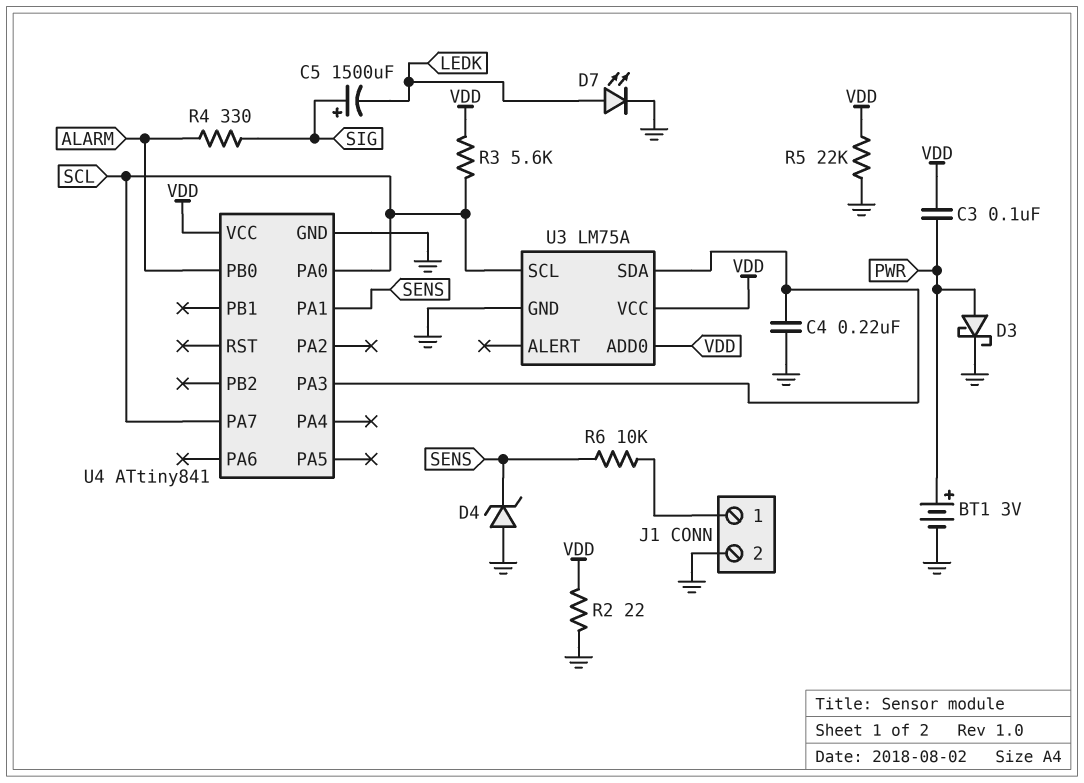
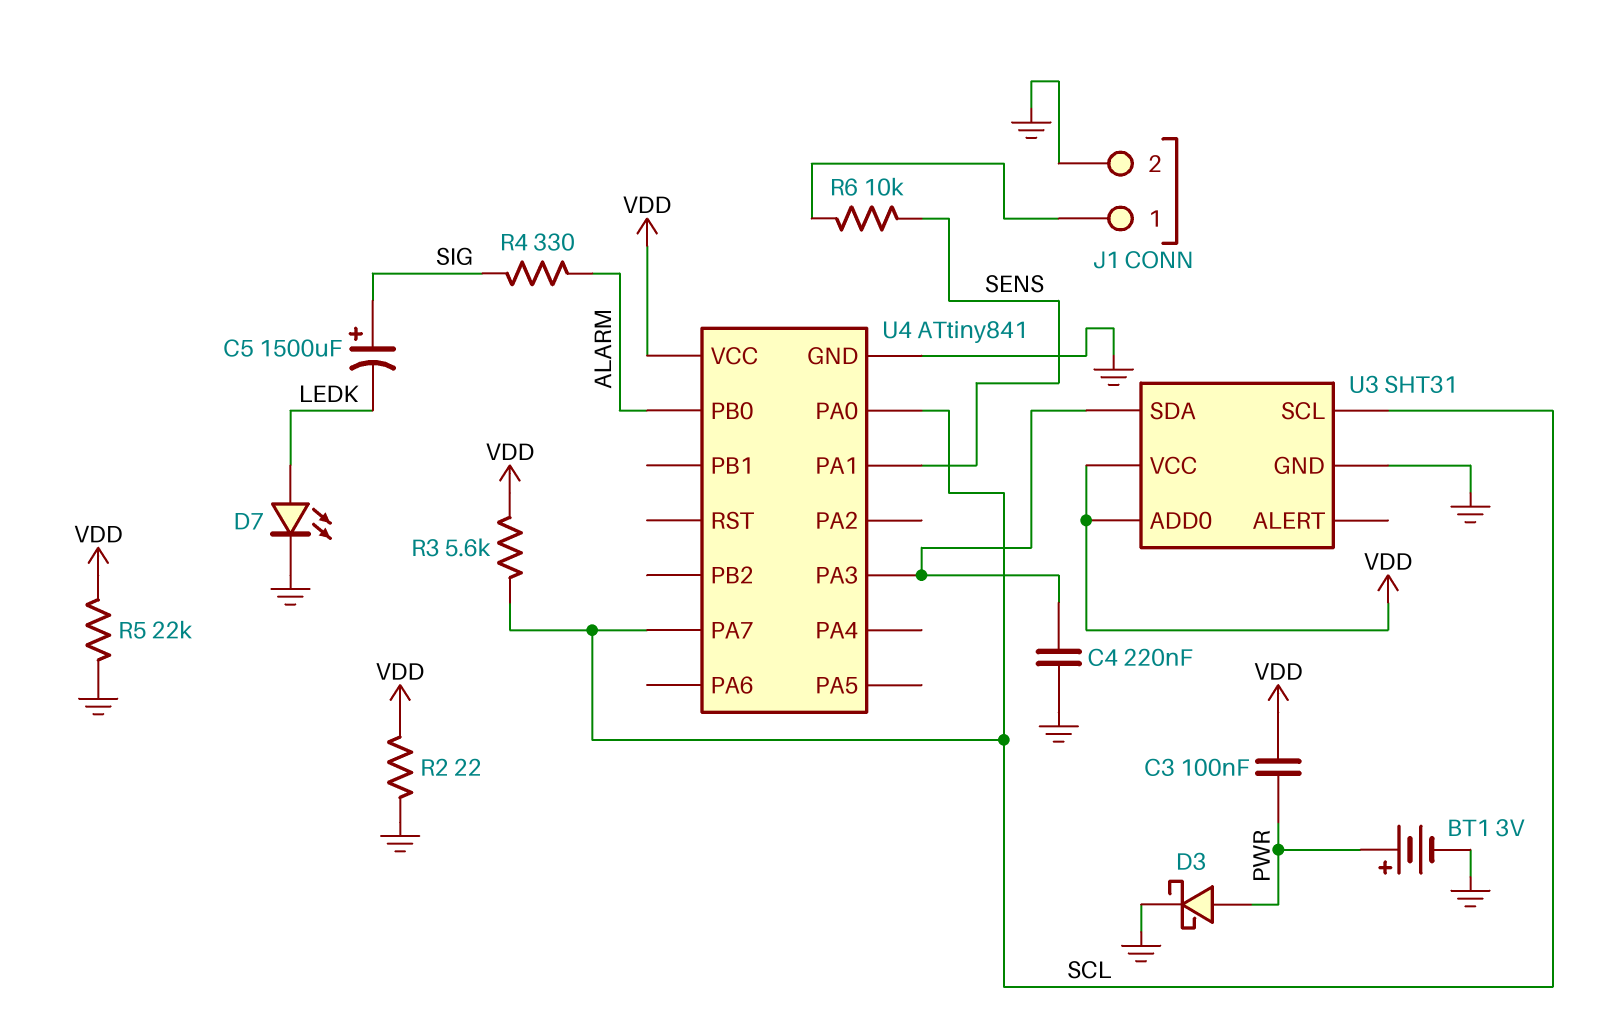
D4: zener (A GND, K SENS) -> none
U3: LM75A -> SHT31

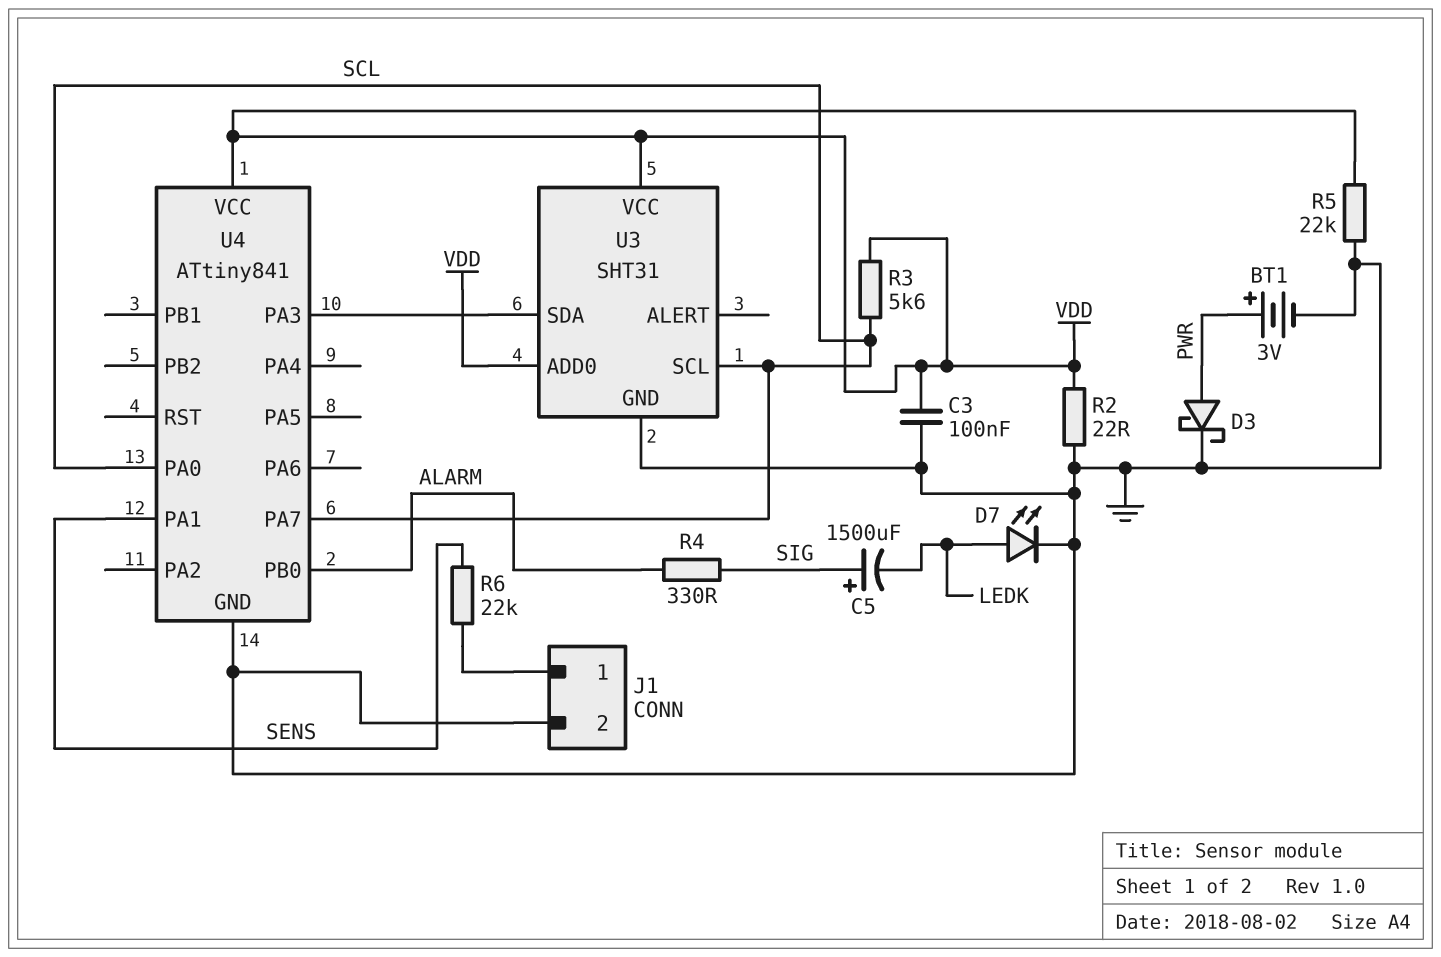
C3: 100nF (PWR, VDD) -> 100nF (GND, VDD)
C4: 220nF (GND, U3/SDA) -> none
R6: 10k (J1/1, SENS) -> 22k (J1/1, SENS)

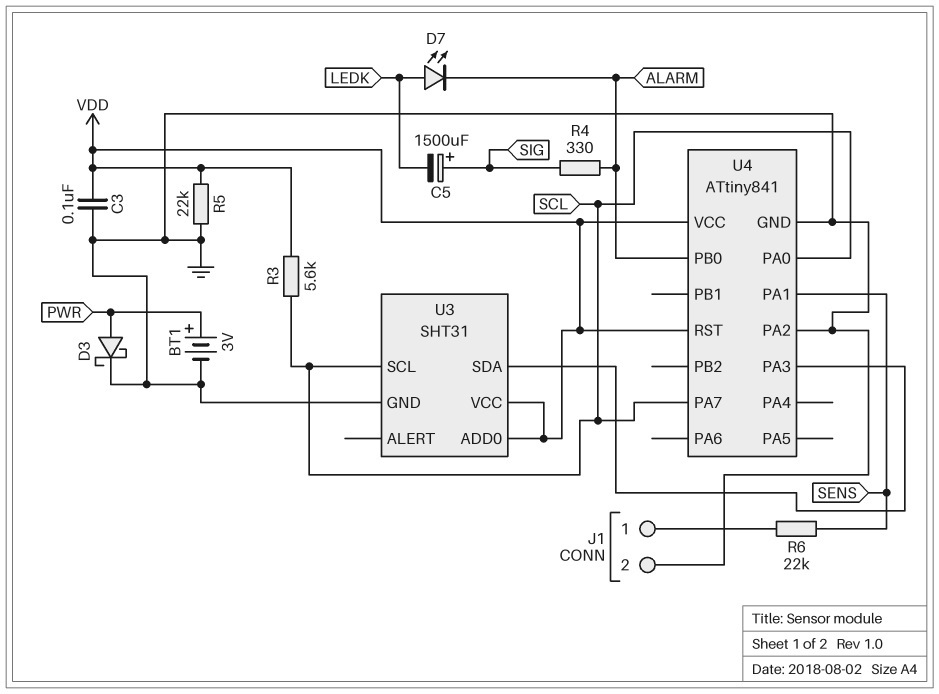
D7: LED (A LEDK, K GND) -> LED (A LEDK, K ALARM)
R2: 22 (GND, VDD) -> none
U4 pin PA2: none -> GND
U4 pin RST: none -> VDD

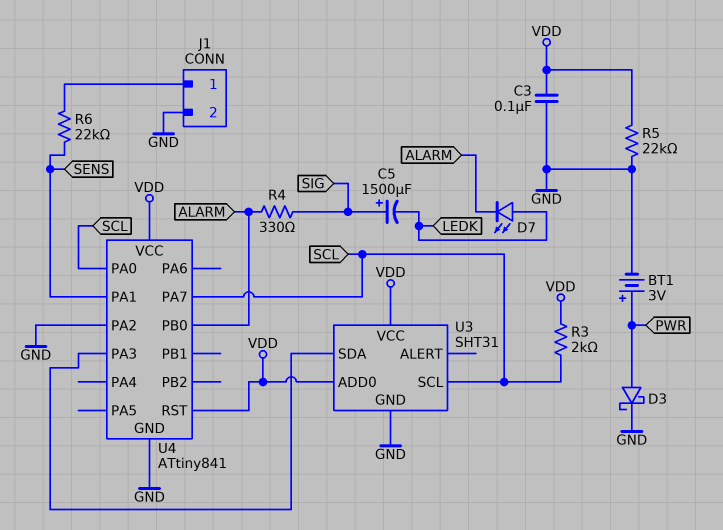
R3: 5.6k (SCL, VDD) -> 2k (SCL, VDD)

